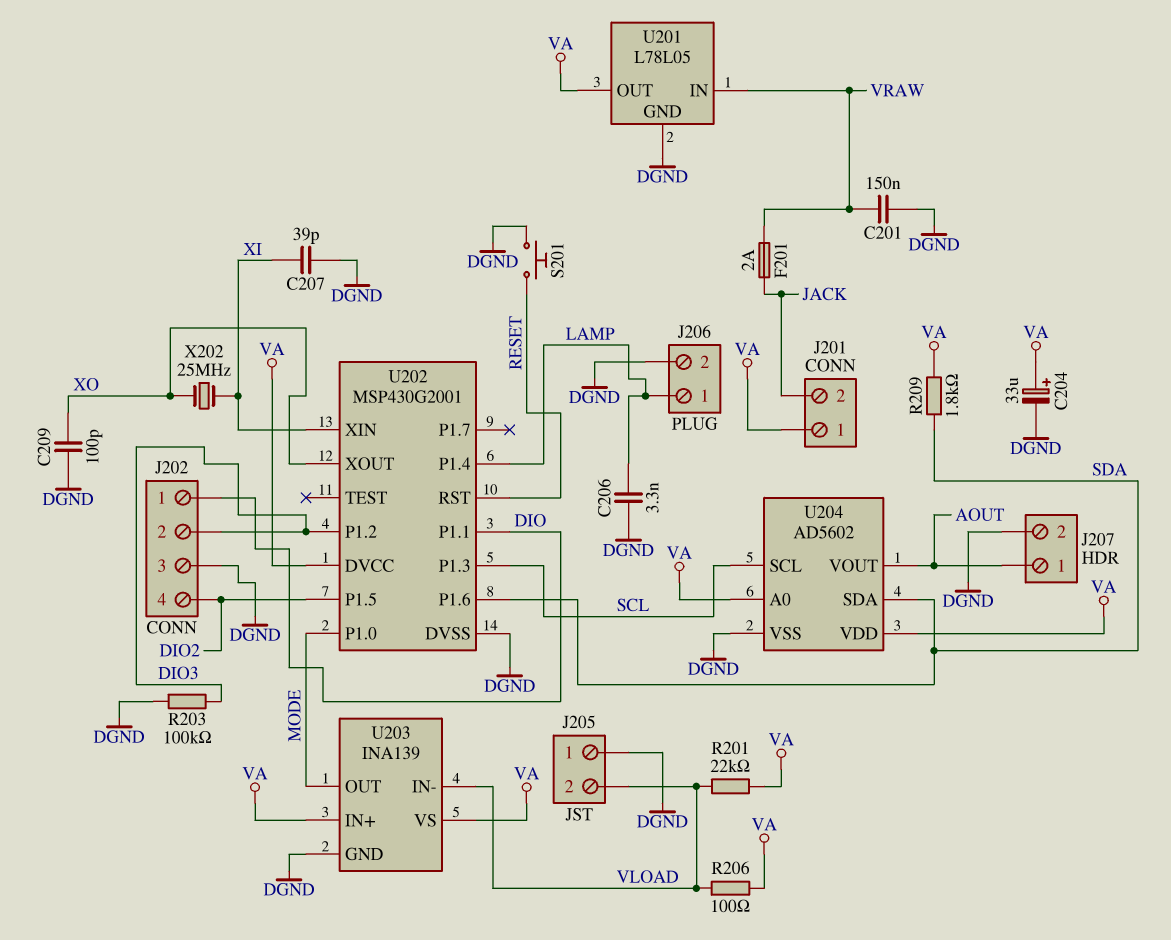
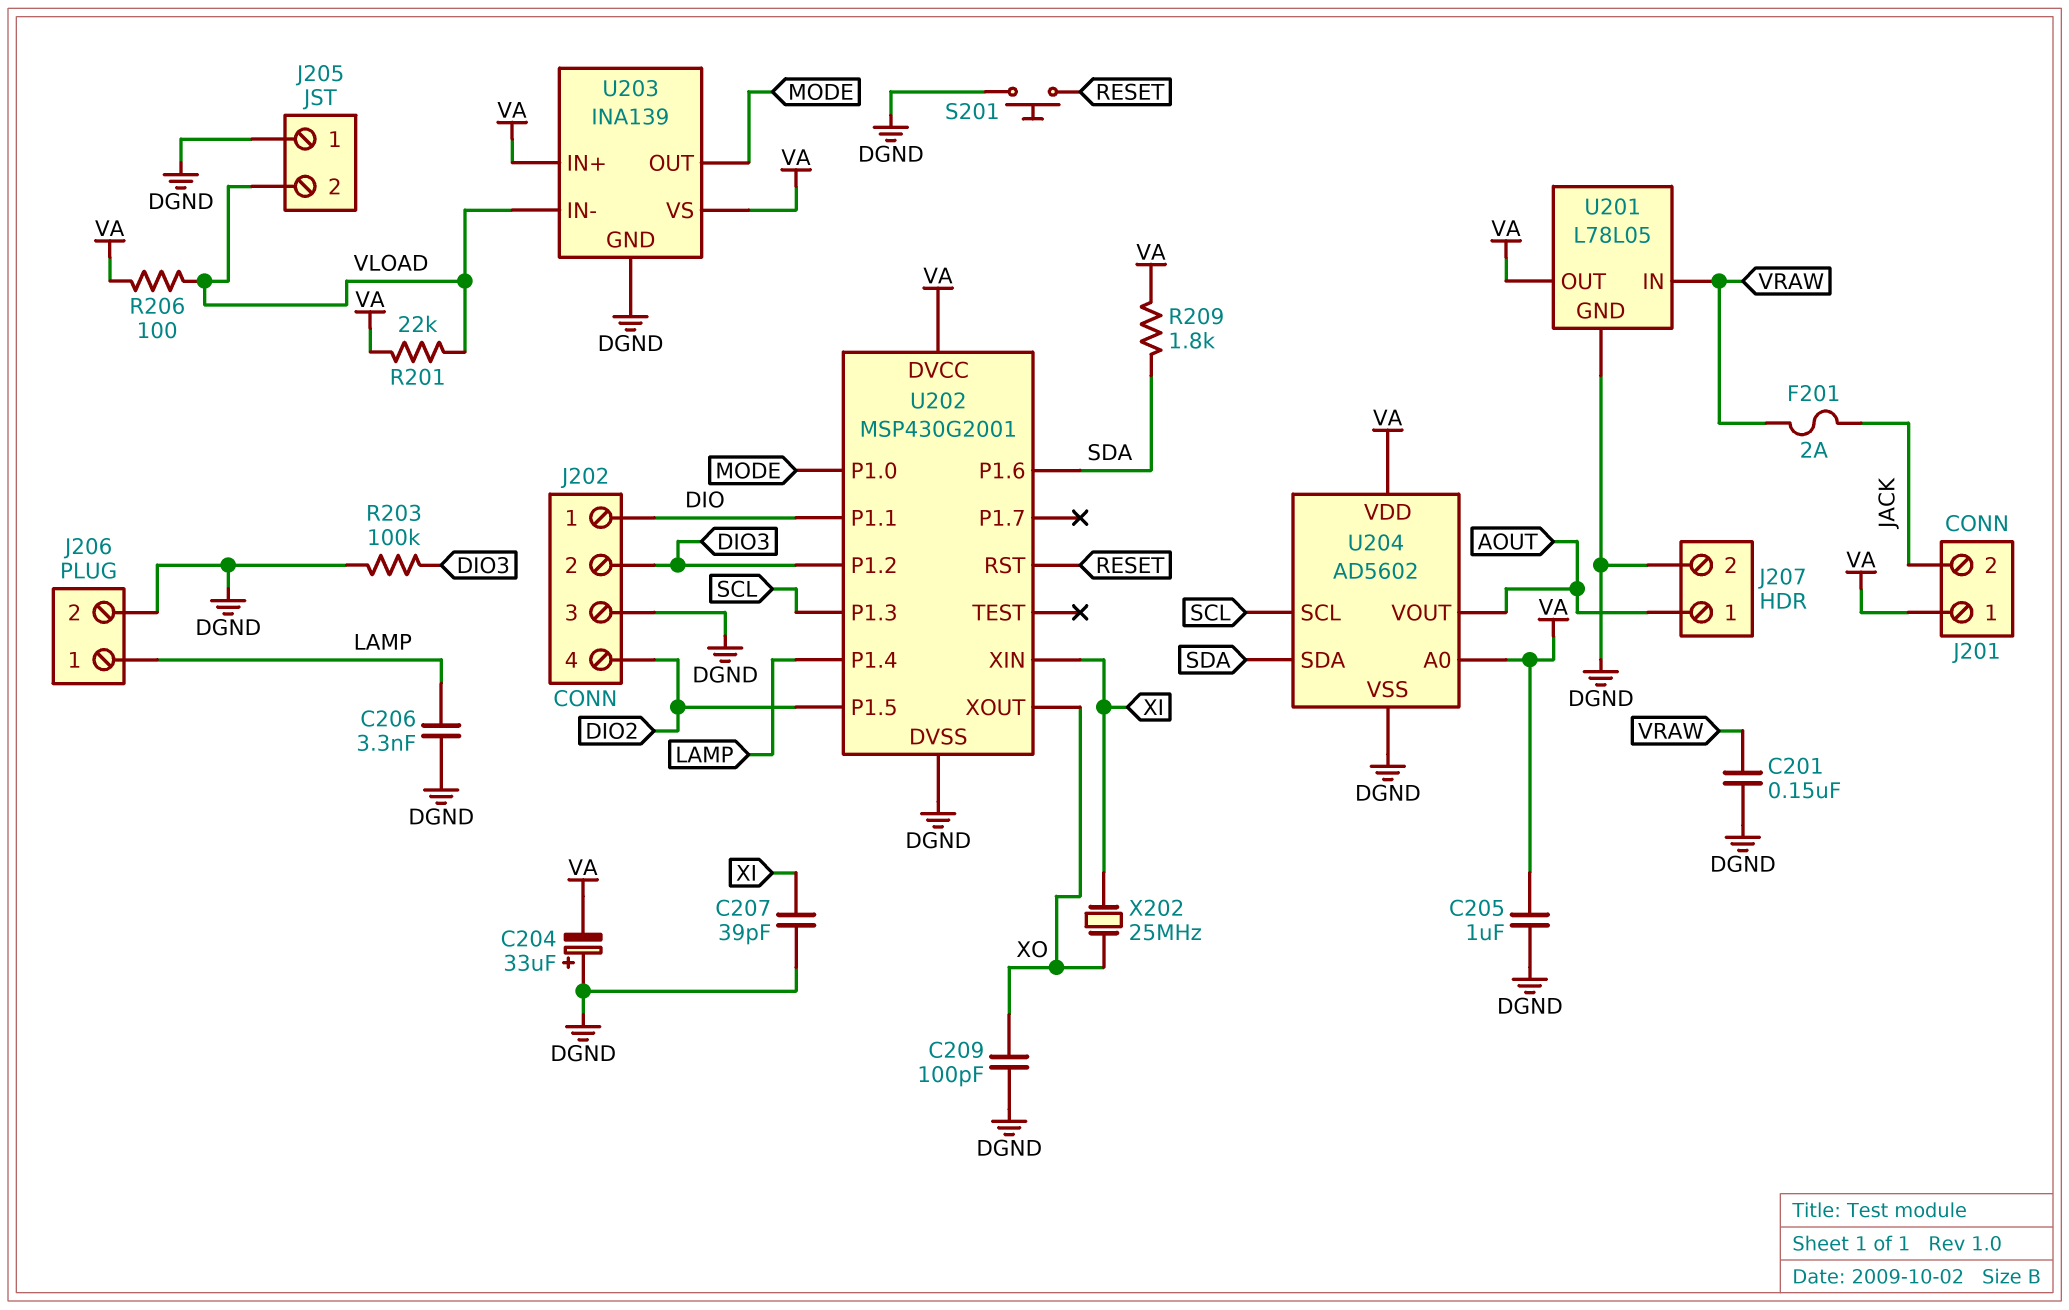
C204: 33uF (plus VA, minus DGND) -> 33uF (plus DGND, minus VA)
C205: none -> 1uF (DGND, VA)

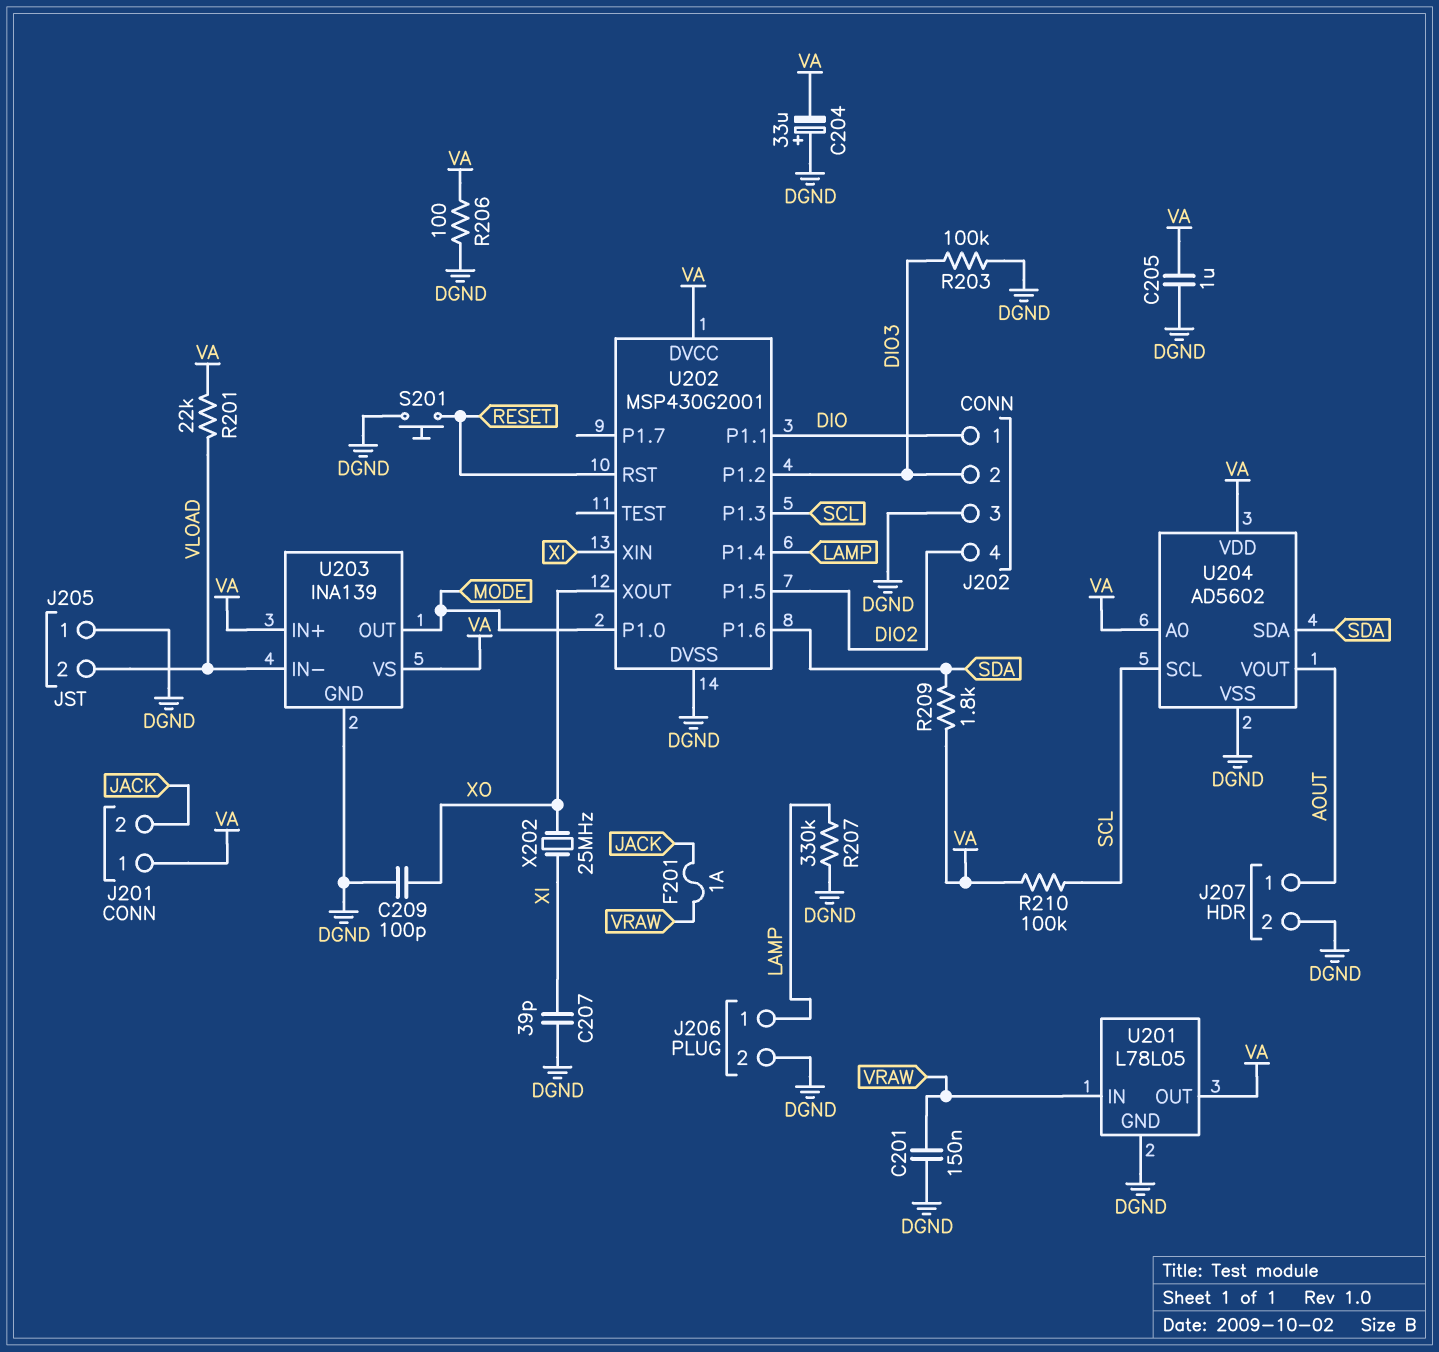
C206: 3.3nF (DGND, LAMP) -> none
F201: 2A (JACK, VRAW) -> 1A (JACK, VRAW)
R206: 100 (VA, VLOAD) -> 100 (DGND, VA)
R207: none -> 330k (DGND, LAMP)
R210: none -> 100k (SCL, VA)

